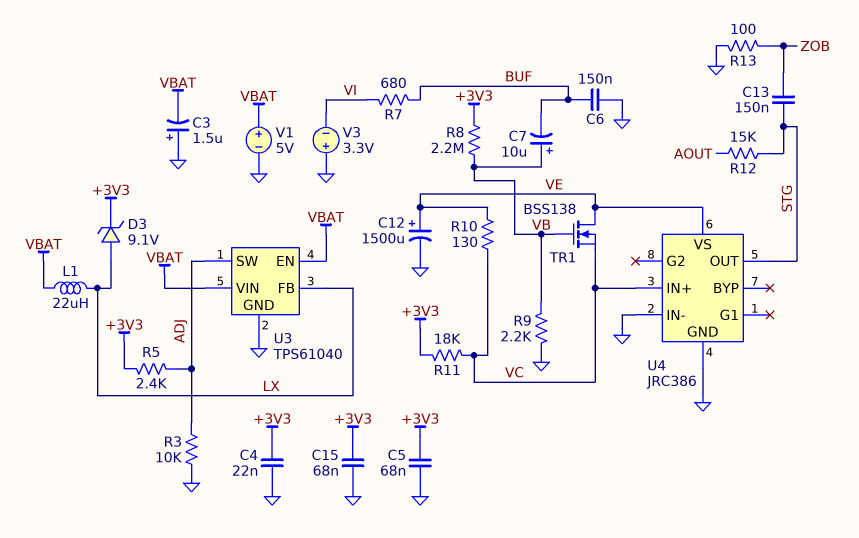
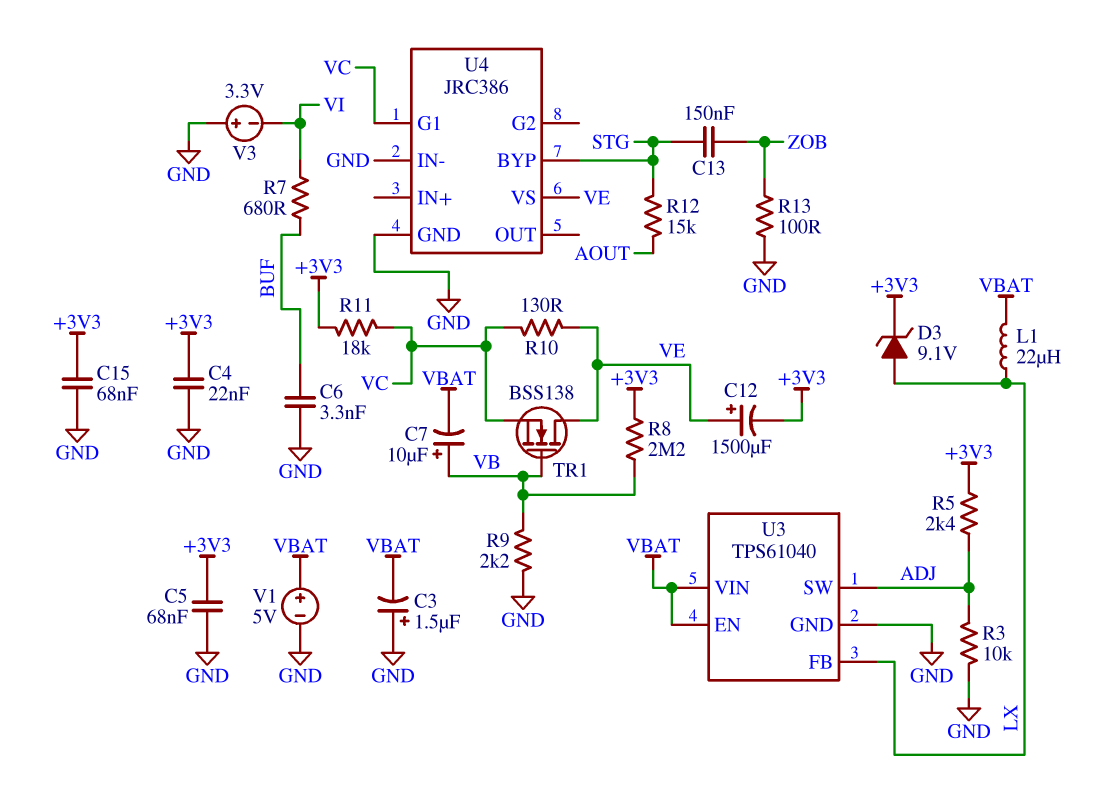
C6: 150nF (BUF, GND) -> 3.3nF (BUF, GND)
C7: 10uF (plus VB, minus BUF) -> 10uF (plus VB, minus VBAT)
C12: 1500uF (plus VE, minus GND) -> 1500uF (plus VE, minus +3V3)
U4 pin BYP: none -> STG
U4 pin G1: none -> VC
U4 pin IN+: VC -> none
U4 pin OUT: STG -> none

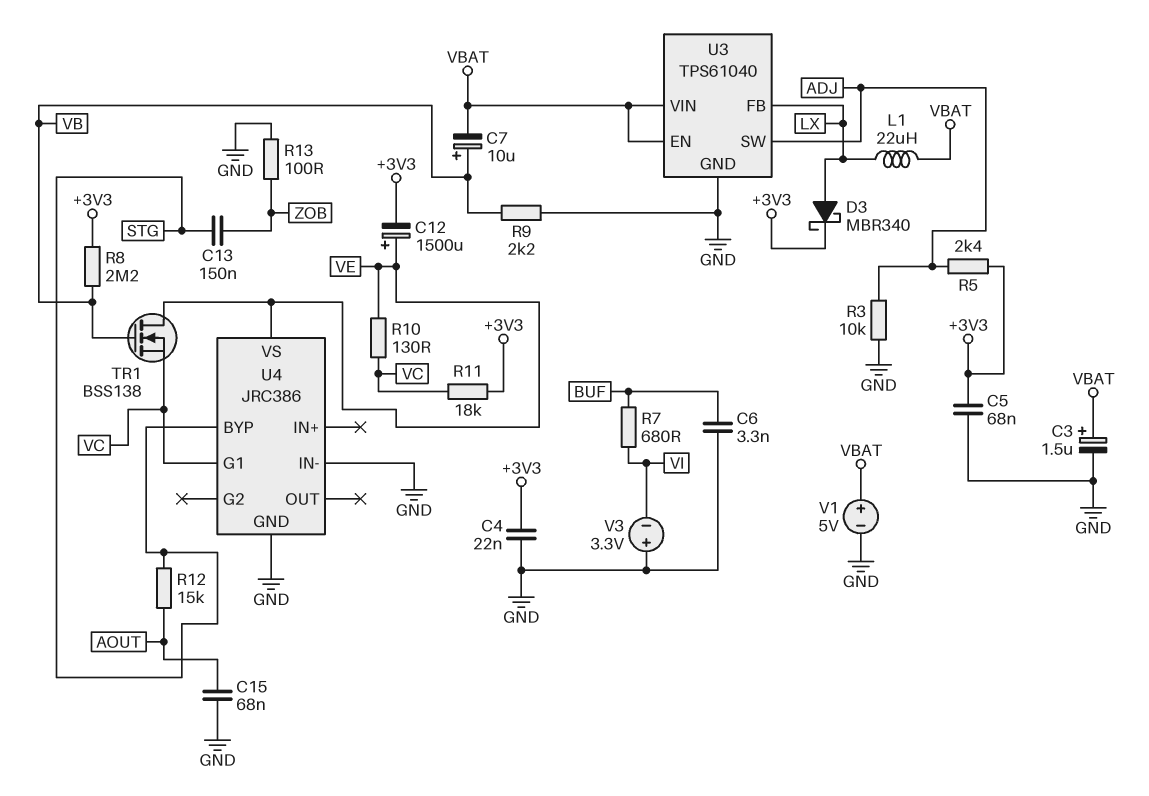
C3: 1.5uF (plus GND, minus VBAT) -> 1.5uF (plus VBAT, minus GND)
C15: 68nF (+3V3, GND) -> 68nF (AOUT, GND)
D3: zener 9.1V (A LX, K +3V3) -> schottky MBR340 (A LX, K +3V3)

